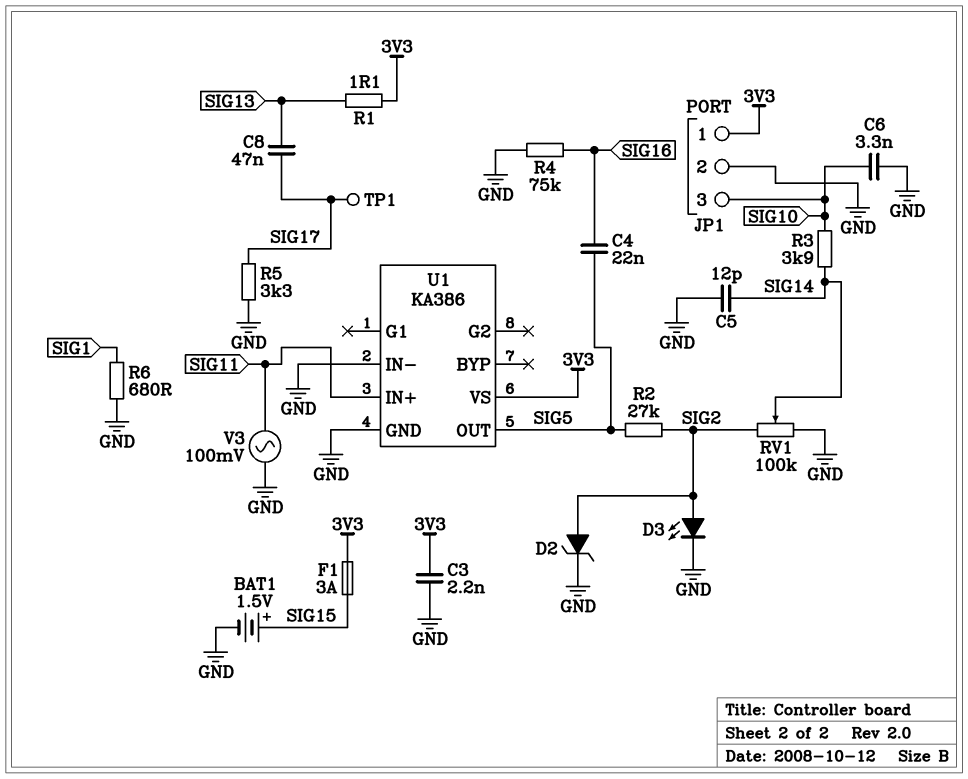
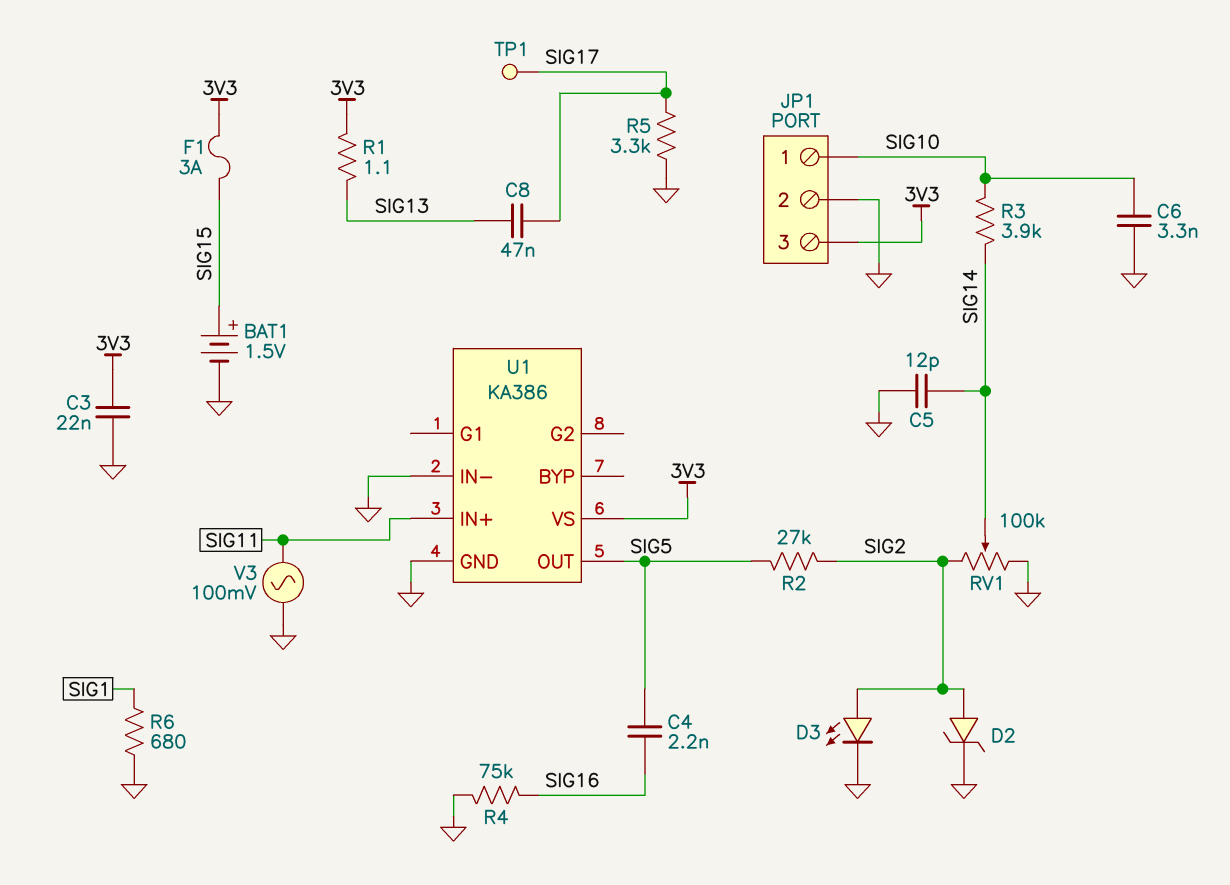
C3: 2.2nF (3V3, GND) -> 22nF (3V3, GND)
C4: 22nF (SIG5, SIG16) -> 2.2nF (SIG5, SIG16)
JP1 pin 1: 3V3 -> SIG10
JP1 pin 3: SIG10 -> 3V3

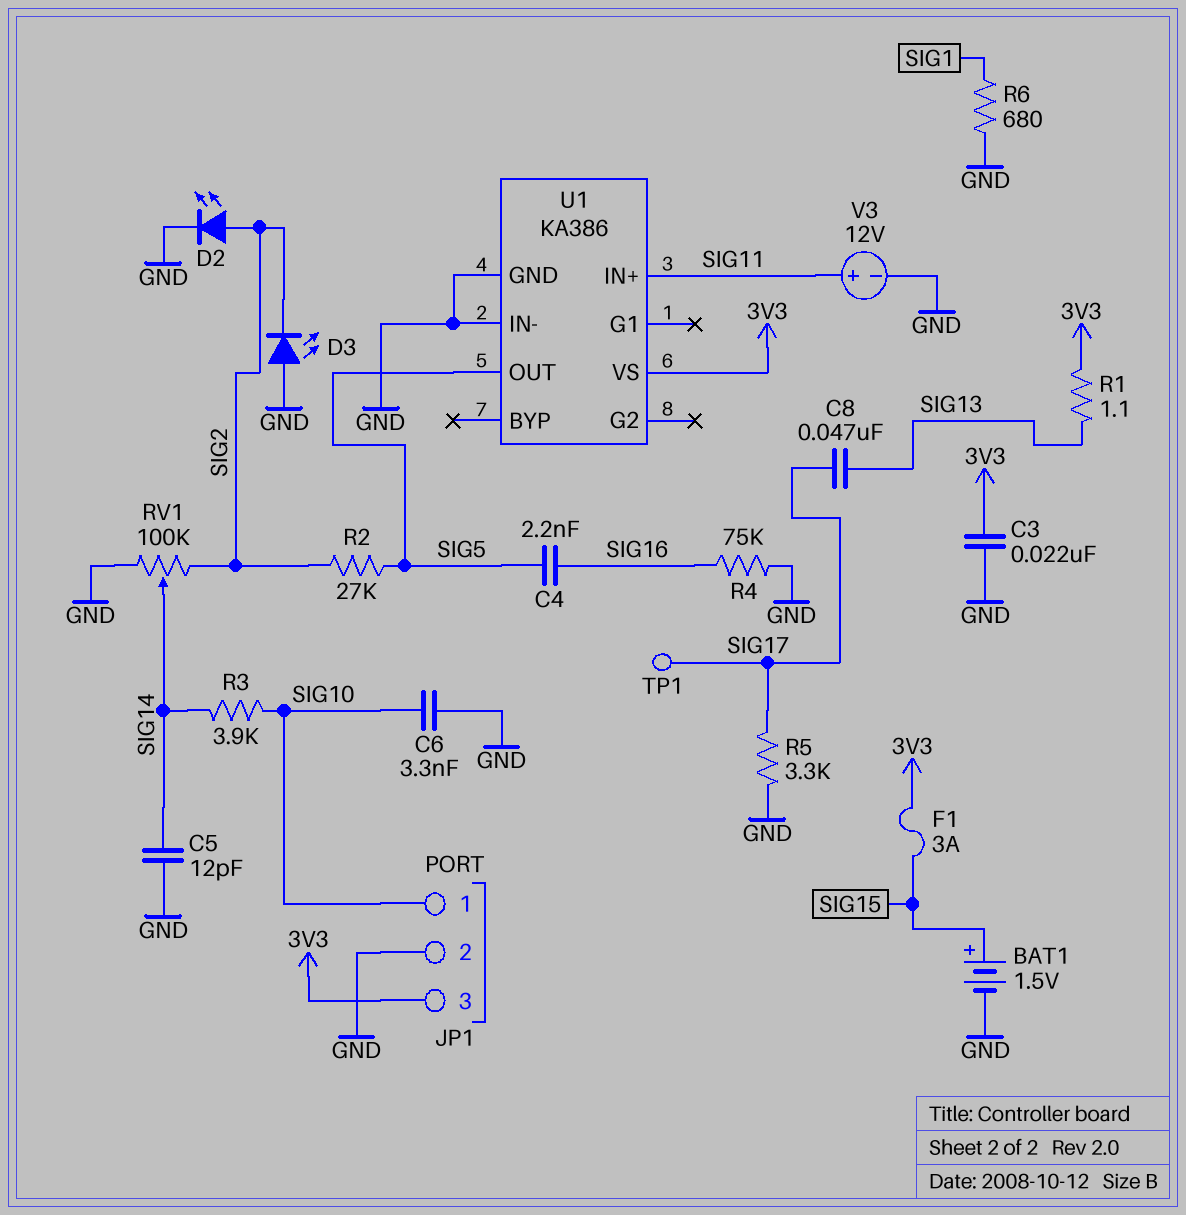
D2: zener (A SIG2, K GND) -> LED (A SIG2, K GND)
D3: LED (A SIG2, K GND) -> LED (A GND, K SIG2)
V3: AC 100mV (GND, SIG11) -> 12V (plus SIG11, minus GND)

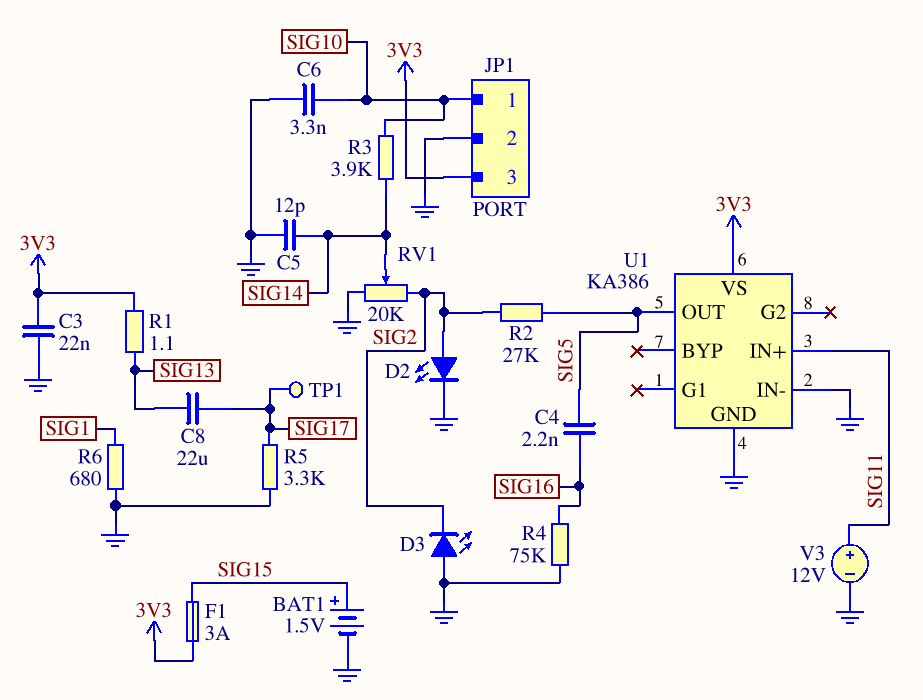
C8: 47nF (SIG13, SIG17) -> 22uF (SIG13, SIG17)
RV1: 100k (GND, SIG2, wiper SIG14) -> 20k (GND, SIG2, wiper SIG14)

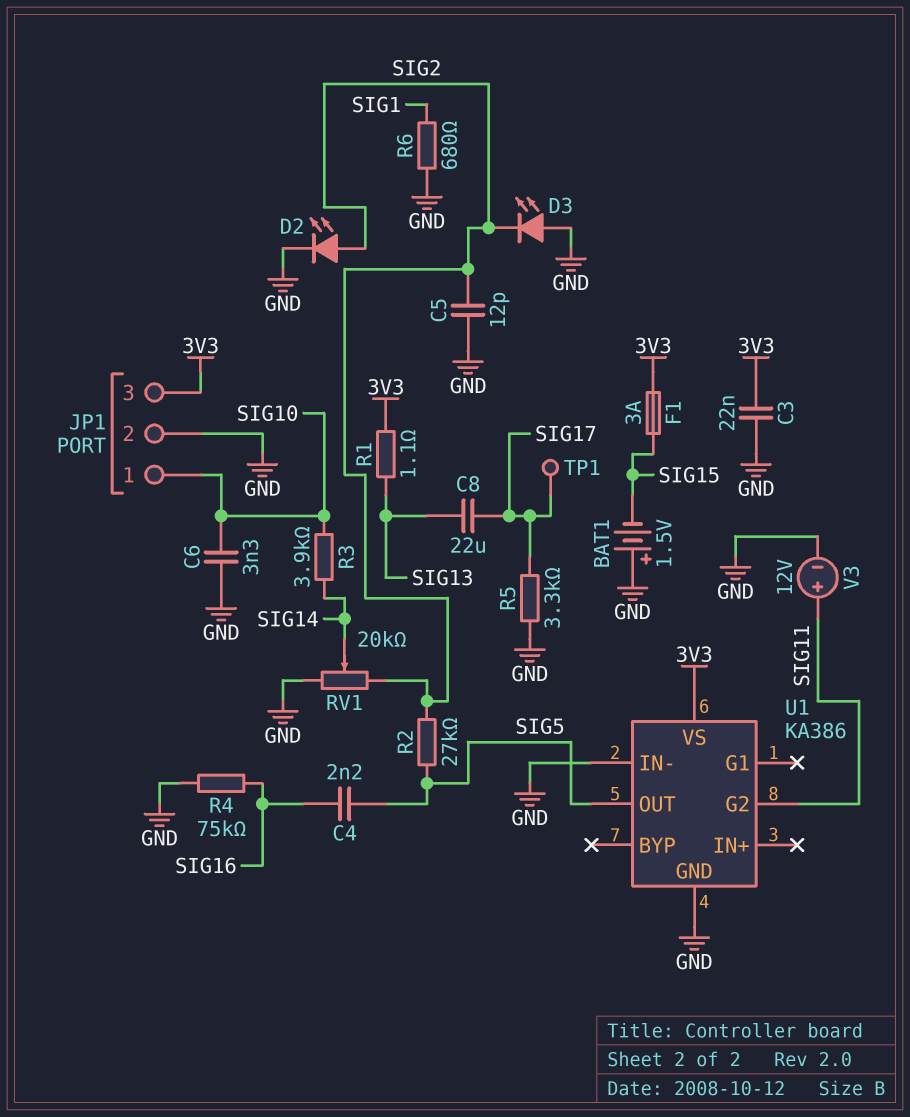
BAT1: 1.5V (plus SIG15, minus GND) -> 1.5V (plus GND, minus SIG15)
C5: 12pF (GND, SIG14) -> 12pF (GND, SIG2)
U1 pin G2: none -> SIG11
U1 pin IN+: SIG11 -> none

